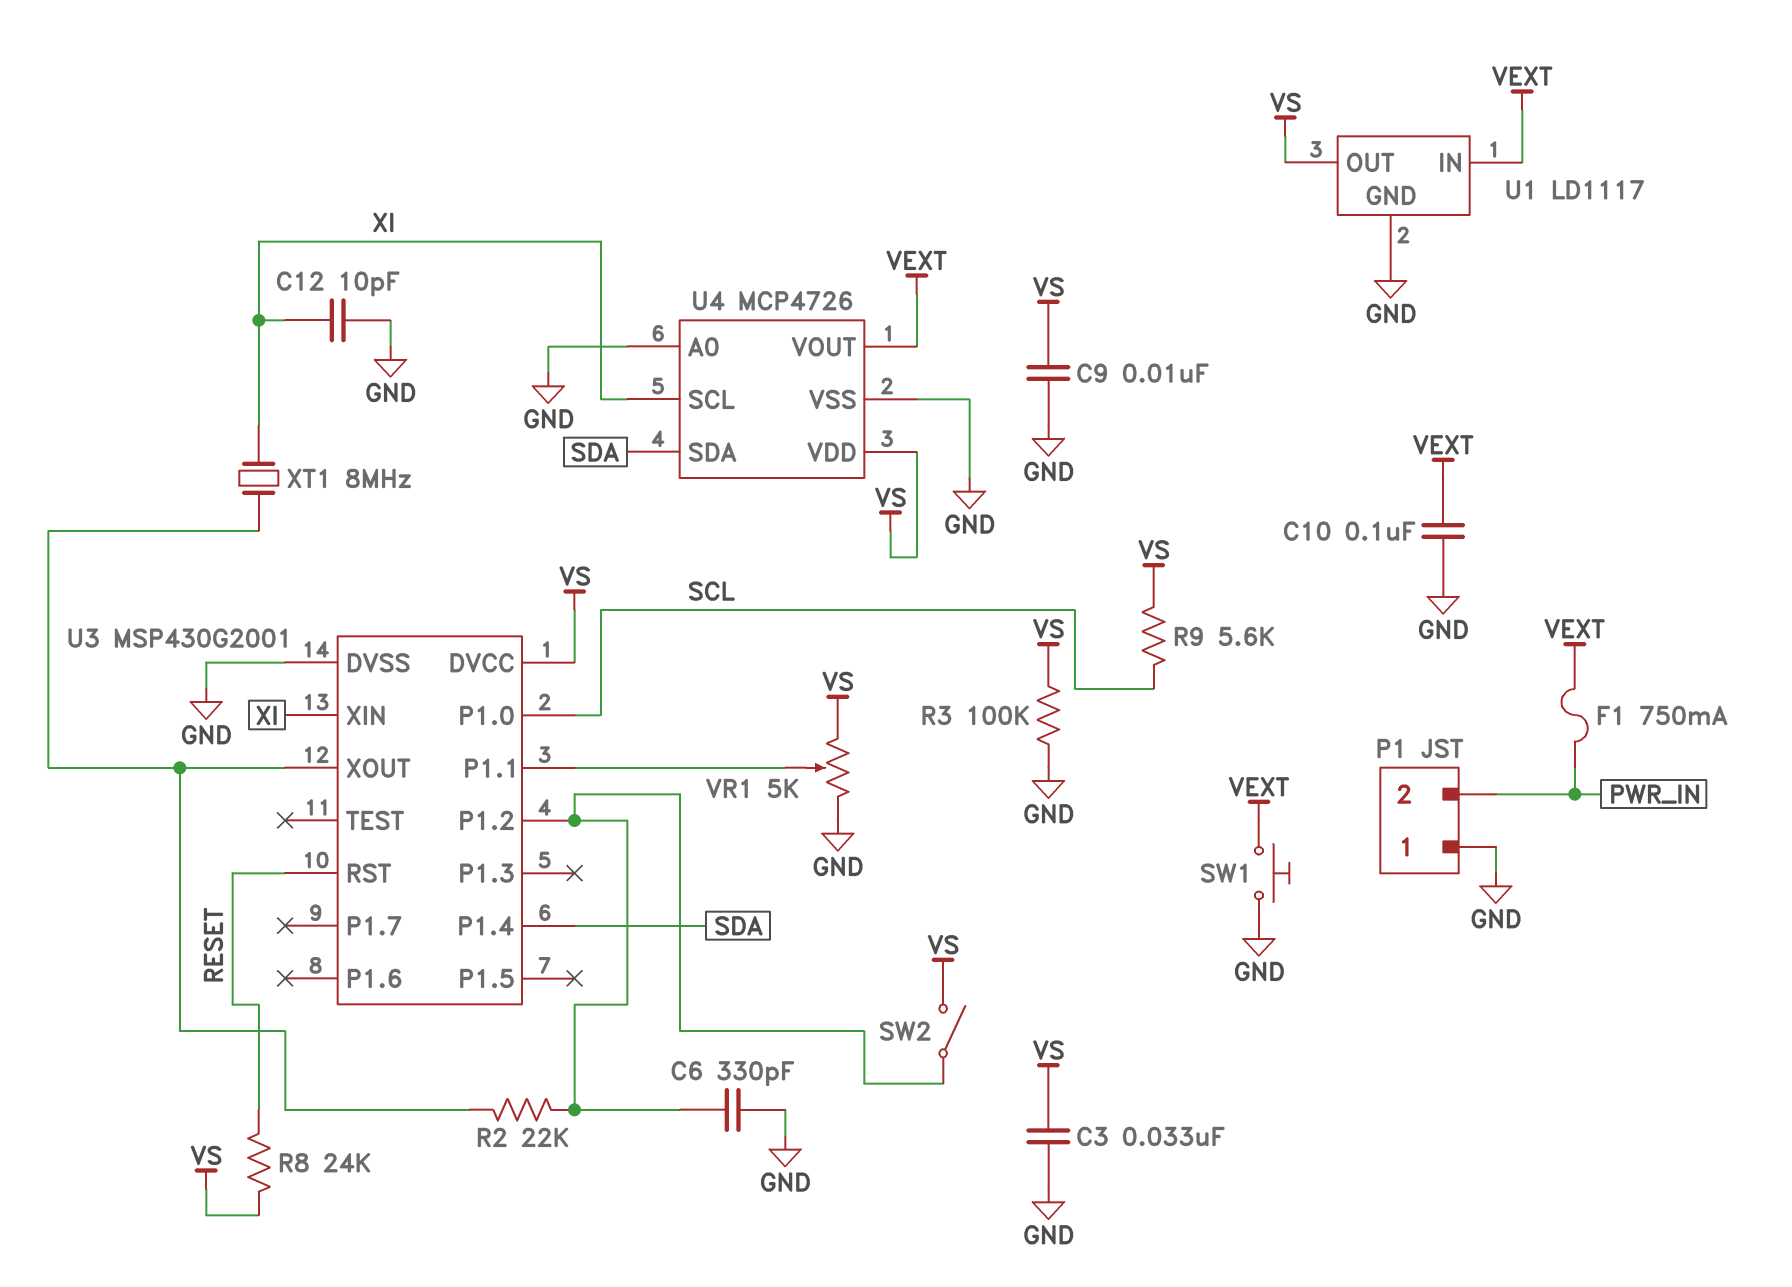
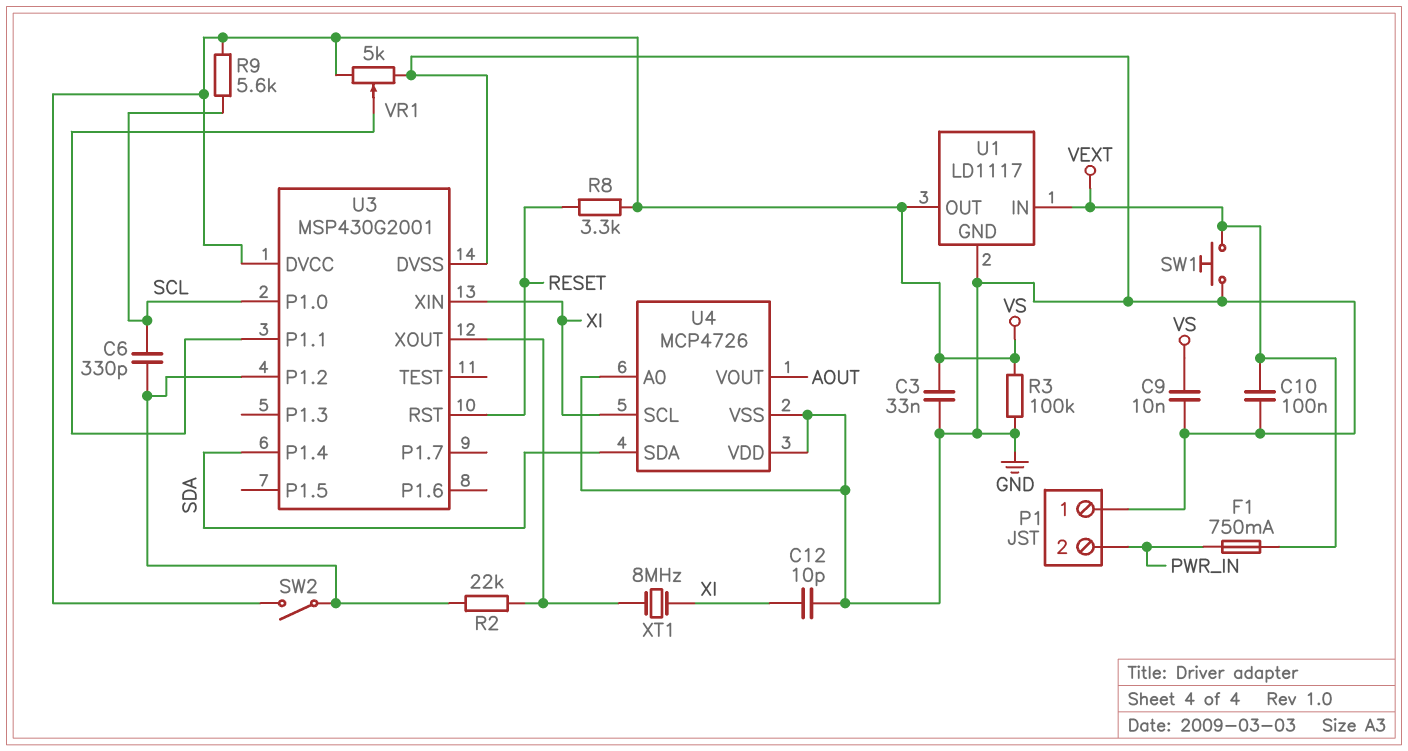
C6: 330pF (GND, U3/P1.2) -> 330pF (SCL, U3/P1.2)
R8: 24k (RESET, VS) -> 3.3k (RESET, VS)
U4 pin VDD: VS -> GND
U4 pin VOUT: VEXT -> AOUT

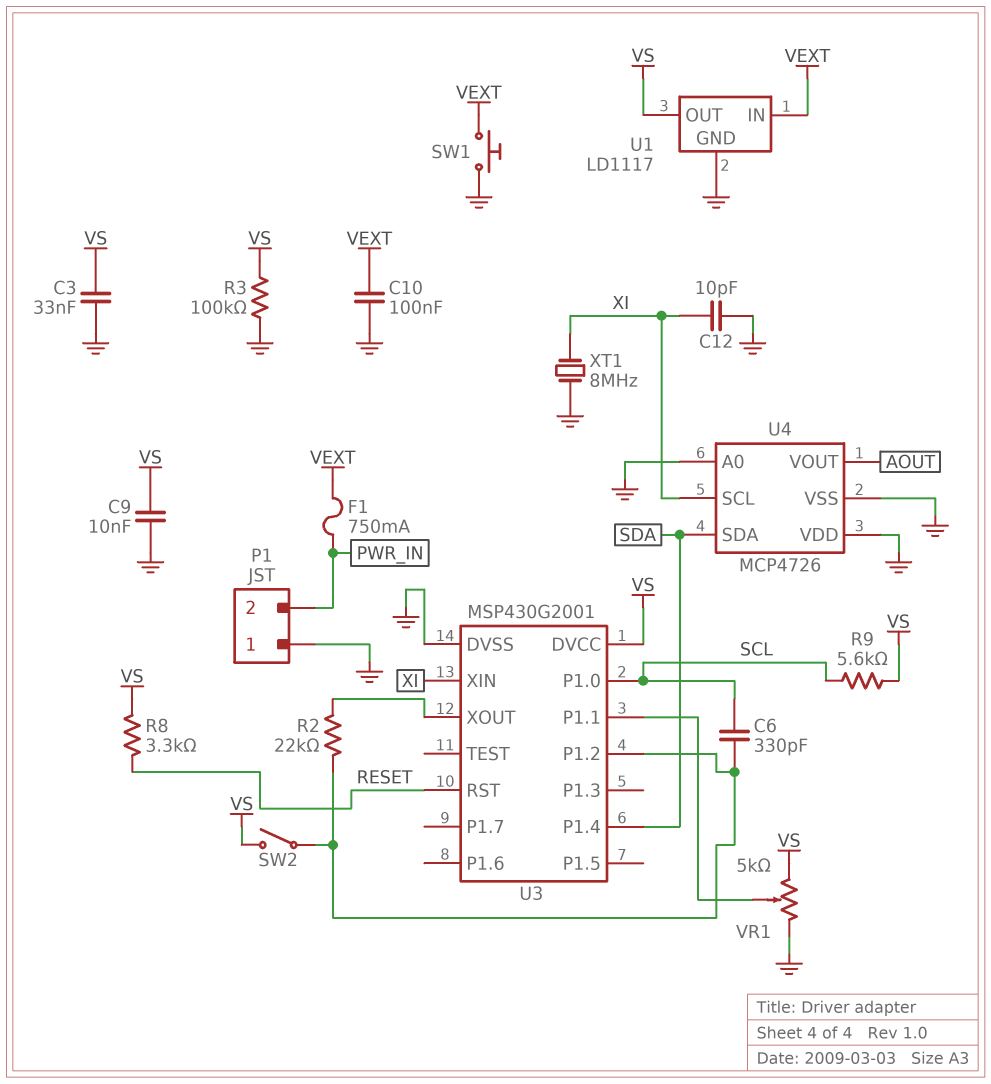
XT1: 8MHz (U3/XOUT, XI) -> 8MHz (GND, XI)

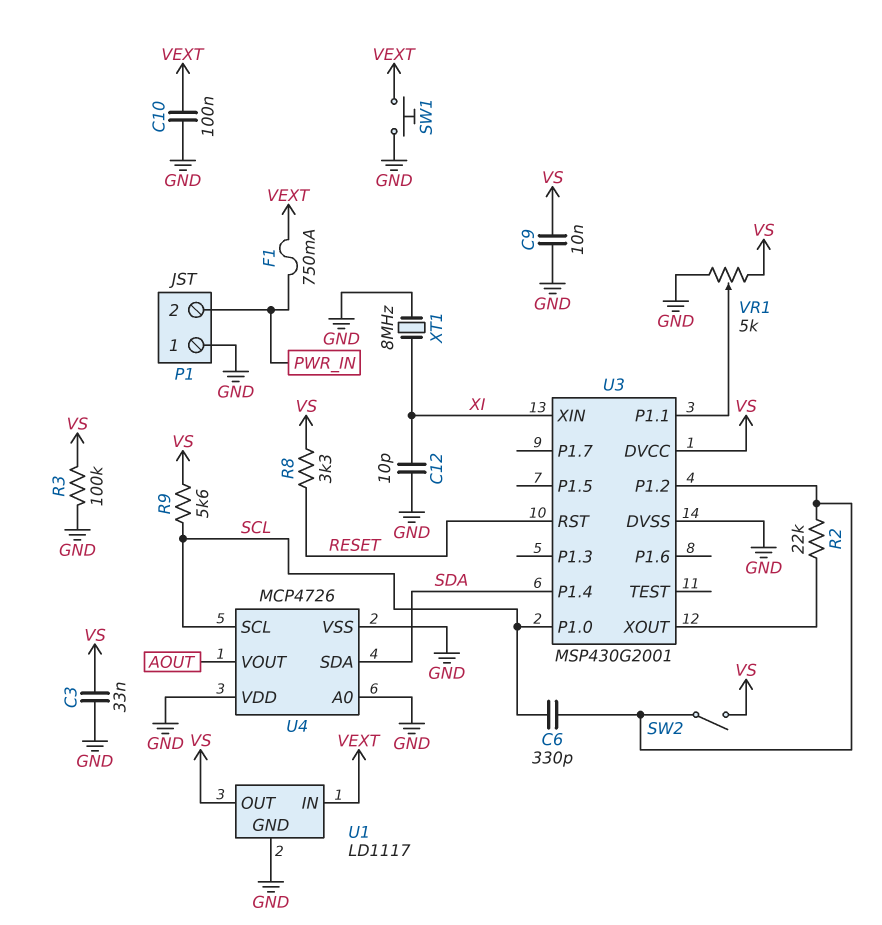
U4 pin SCL: XI -> SCL

